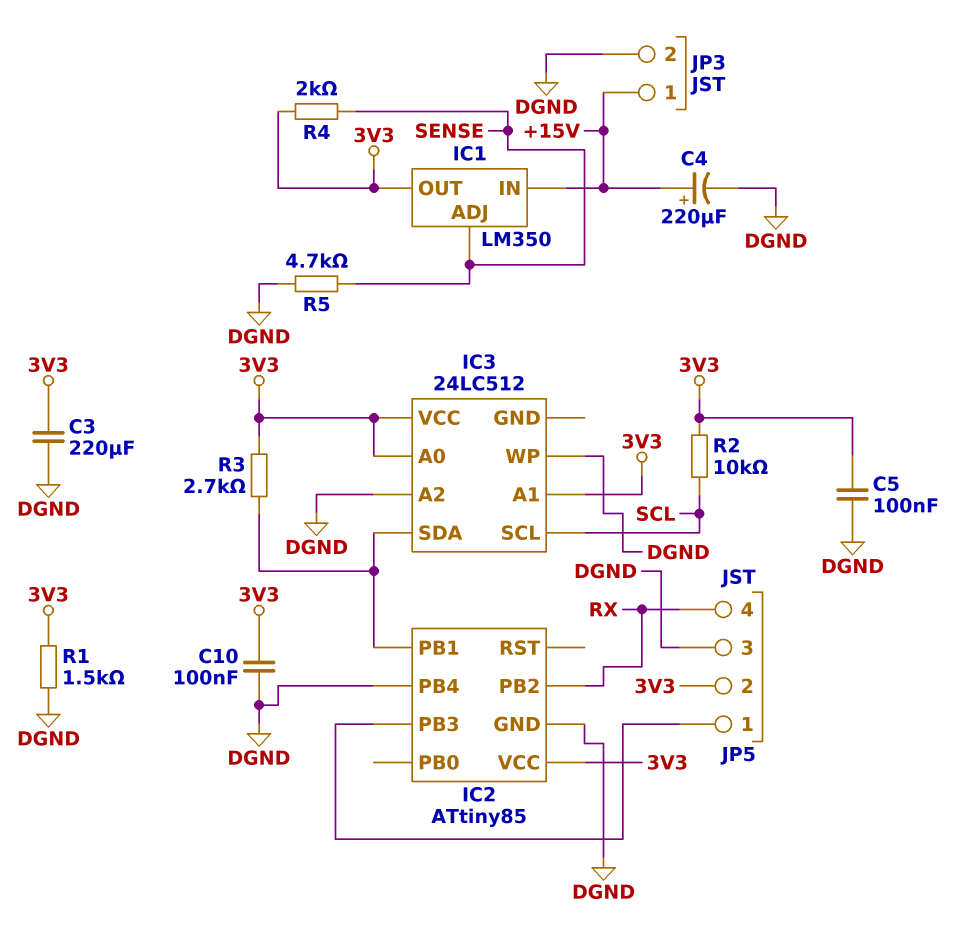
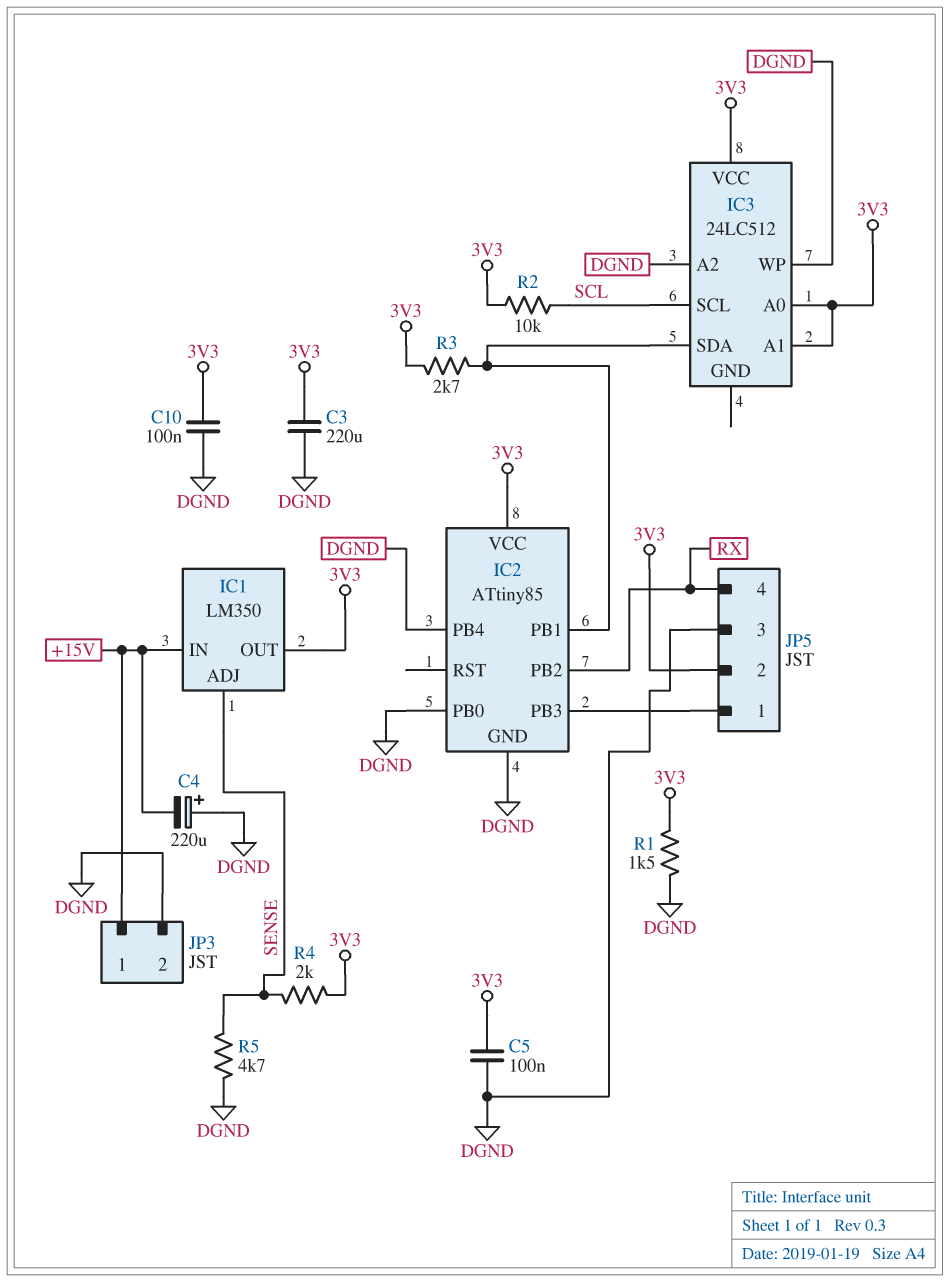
C4: 220uF (plus +15V, minus DGND) -> 220uF (plus DGND, minus +15V)
IC2 pin PB0: none -> DGND

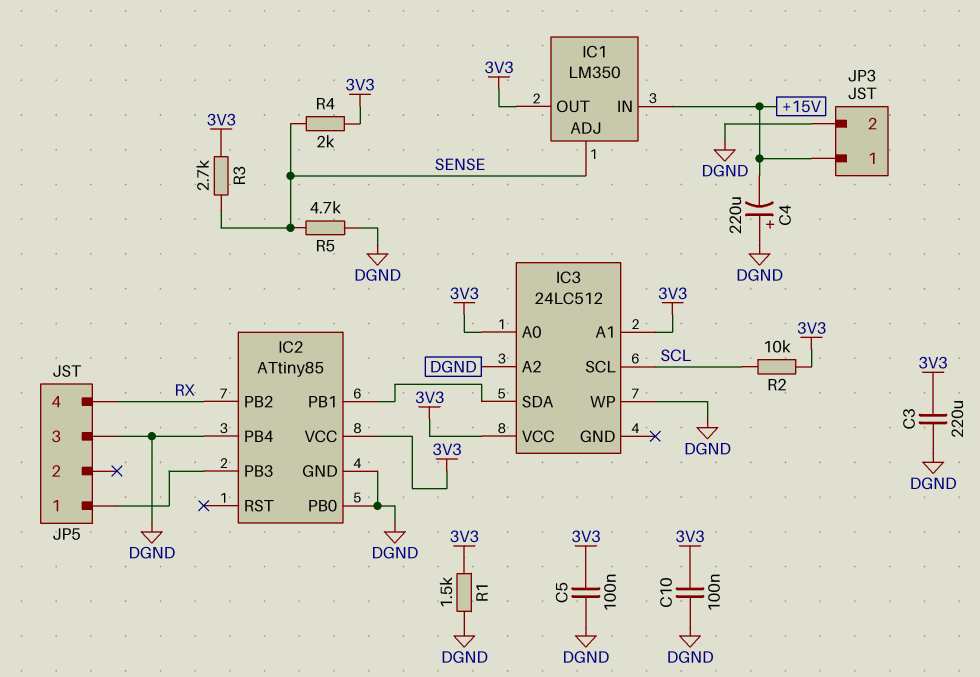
JP5 pin 2: 3V3 -> none
R3: 2.7k (3V3, IC2/PB1) -> 2.7k (3V3, SENSE)

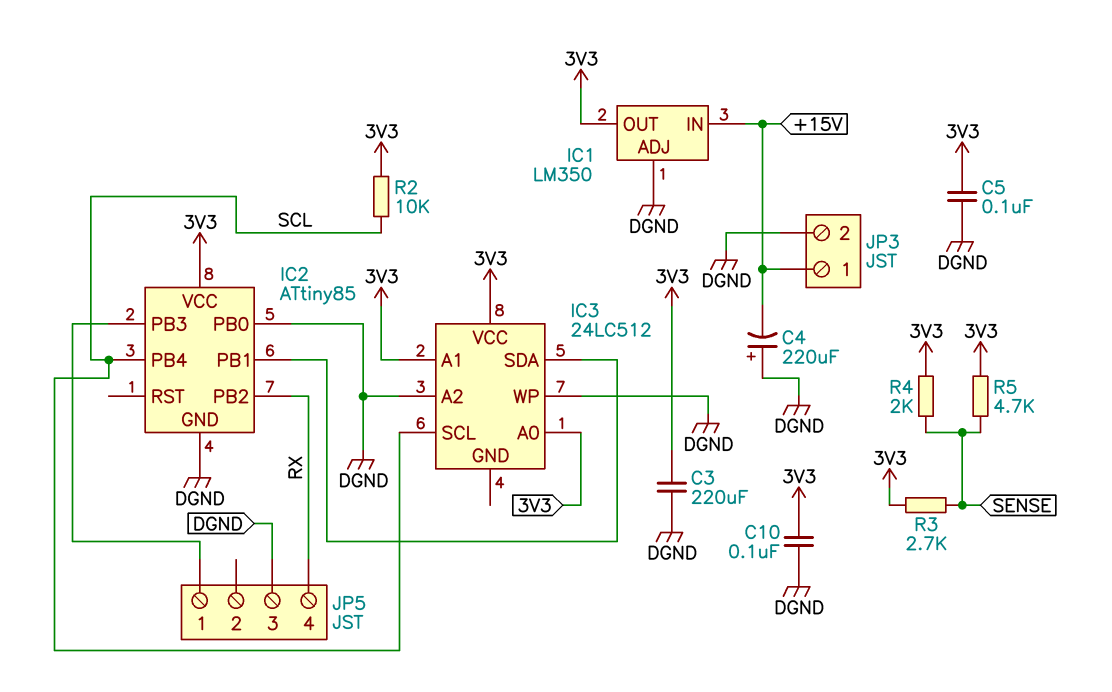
IC1 pin ADJ: SENSE -> DGND
IC2 pin PB4: DGND -> SCL
R1: 1.5k (3V3, DGND) -> none
R5: 4.7k (DGND, SENSE) -> 4.7k (3V3, SENSE)

